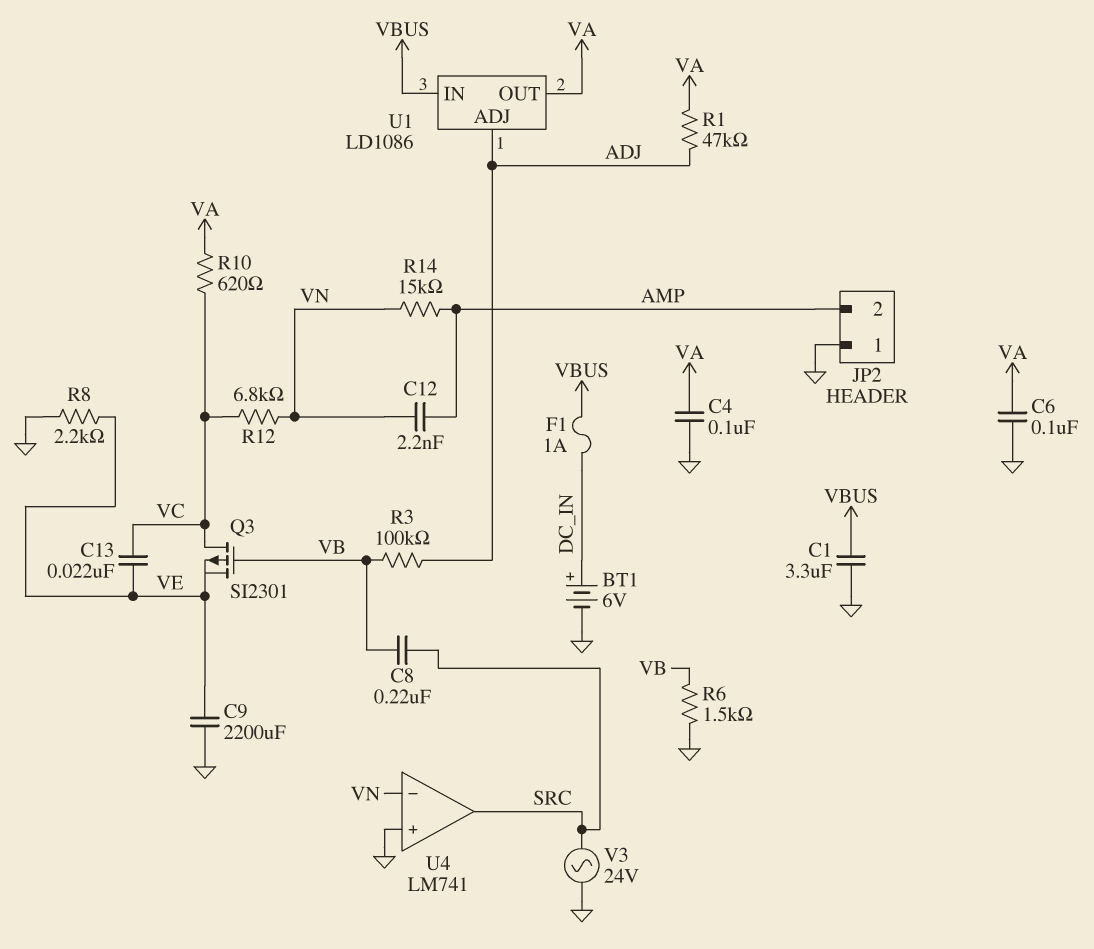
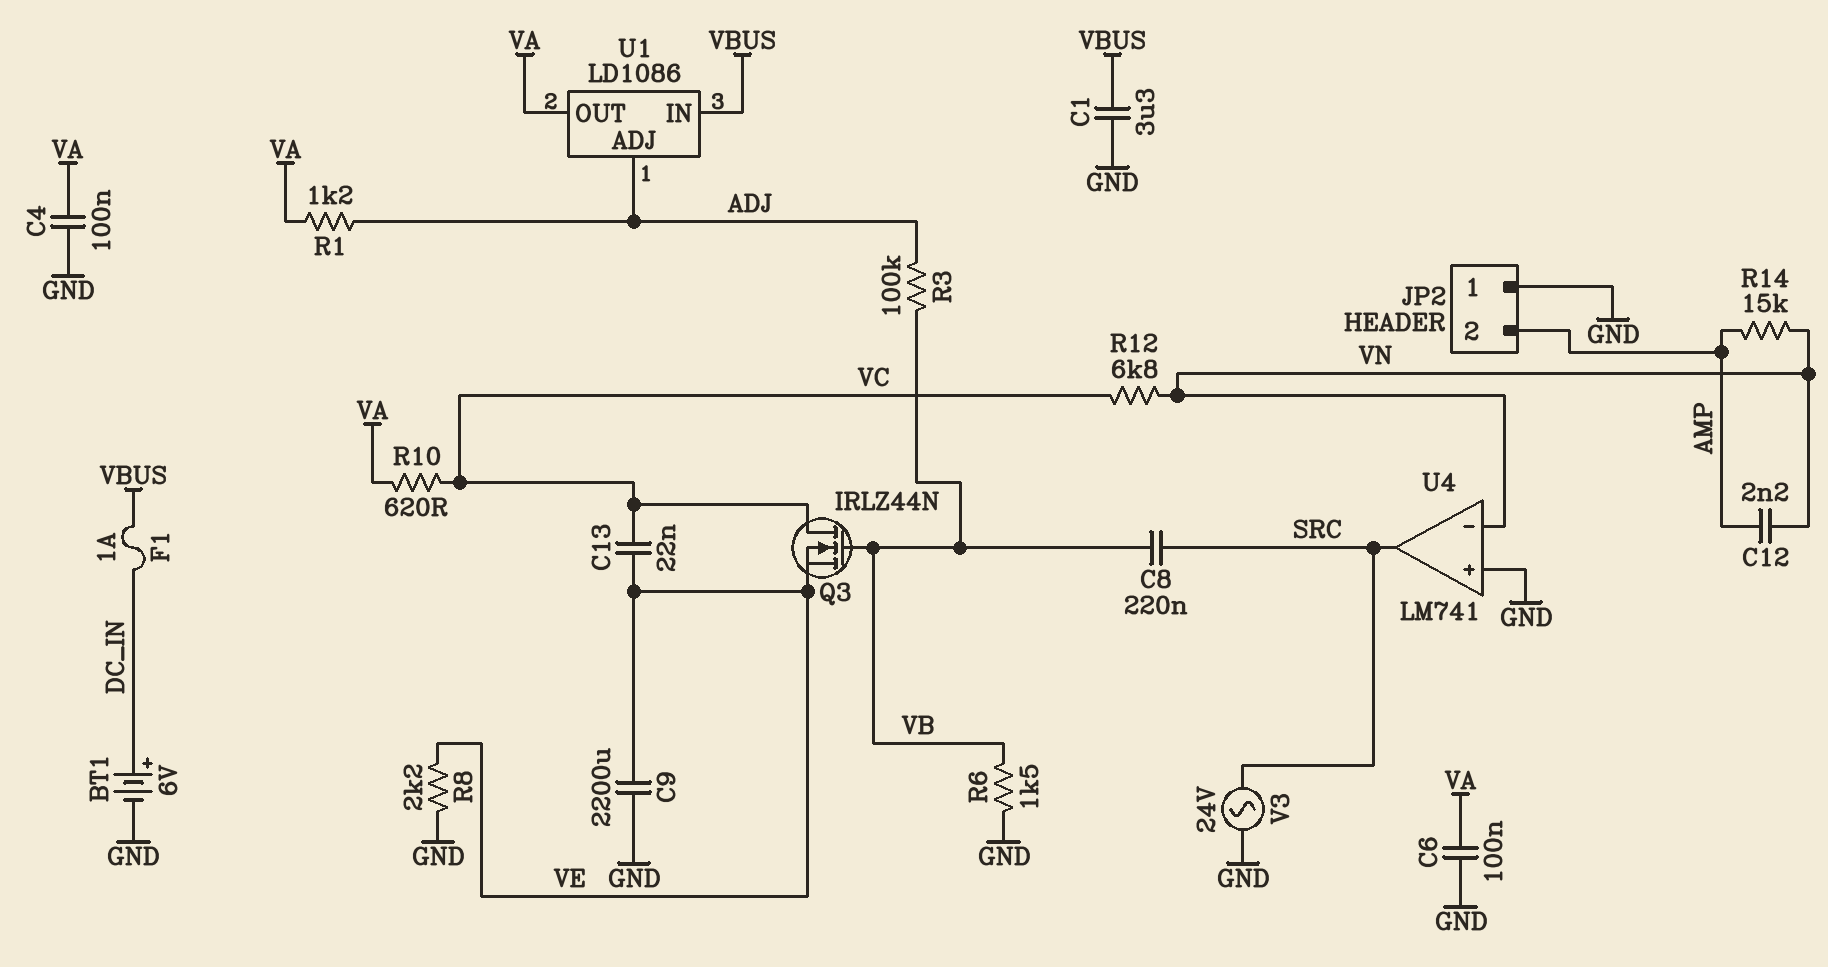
Q3: PMOS SI2301 (G VB, D VC, S VE) -> NMOS IRLZ44N (G VB, D VC, S VE)
R1: 47k (ADJ, VA) -> 1.2k (ADJ, VA)

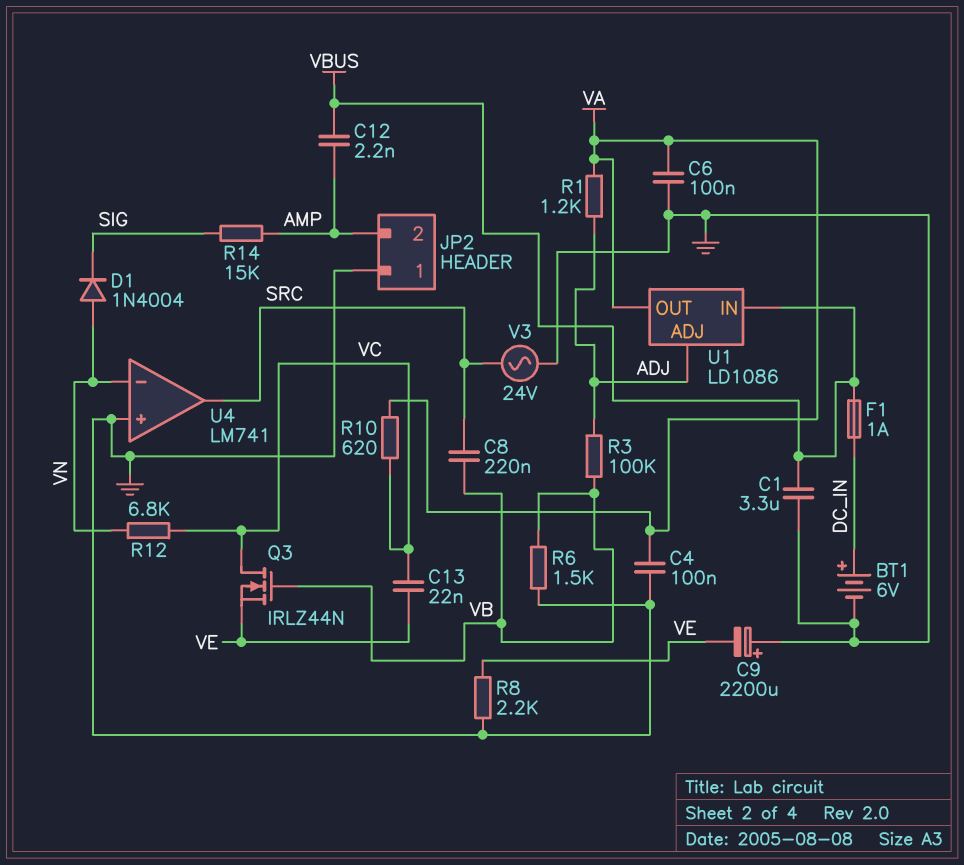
C9: 2200uF (GND, VE) -> 2200uF (plus GND, minus VE)
C12: 2.2nF (AMP, VN) -> 2.2nF (AMP, VBUS)
D1: none -> diode 1N4004 (A VN, K SIG)
R14: 15k (AMP, VN) -> 15k (AMP, SIG)

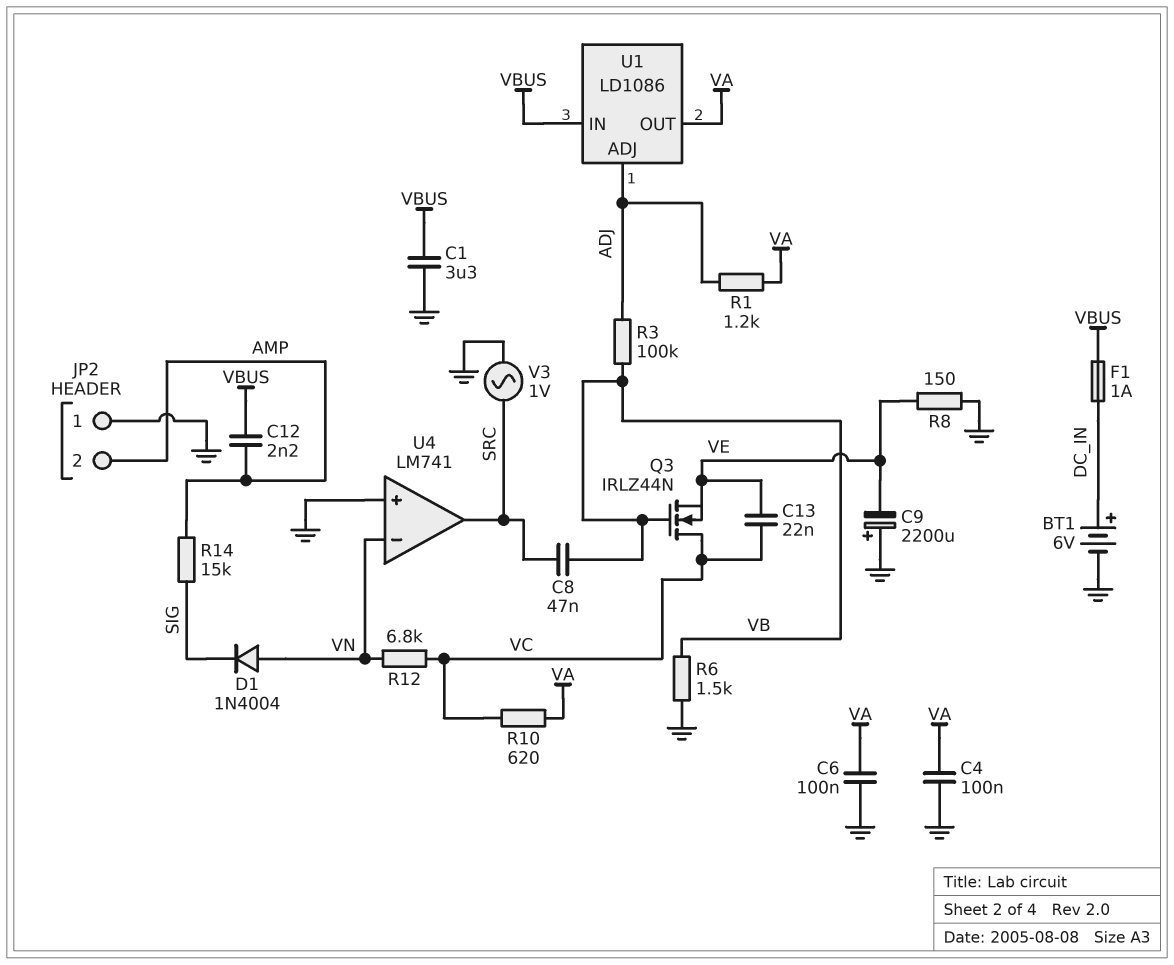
C8: 220nF (SRC, VB) -> 47nF (SRC, VB)
R8: 2.2k (GND, VE) -> 150 (GND, VE)
V3: AC 24V (GND, SRC) -> AC 1V (GND, SRC)

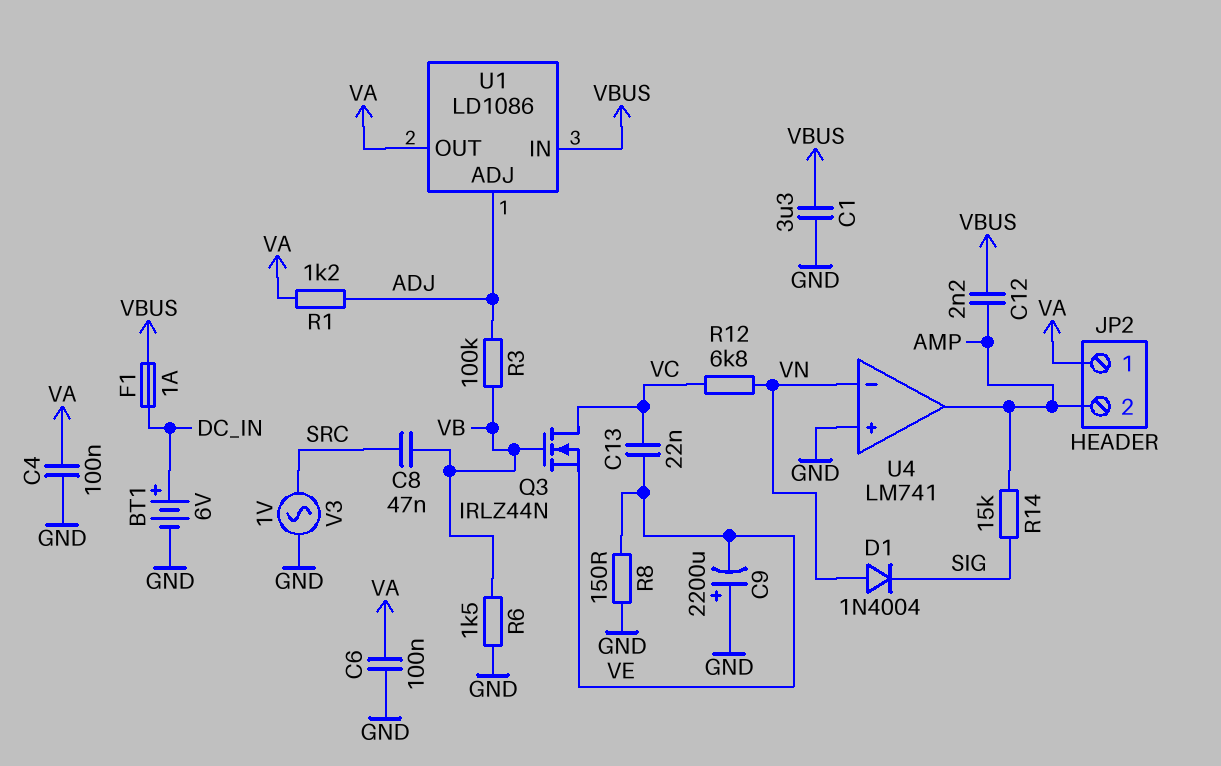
JP2 pin 1: GND -> VA
R10: 620 (VA, VC) -> none
U4 pin out: SRC -> AMP

